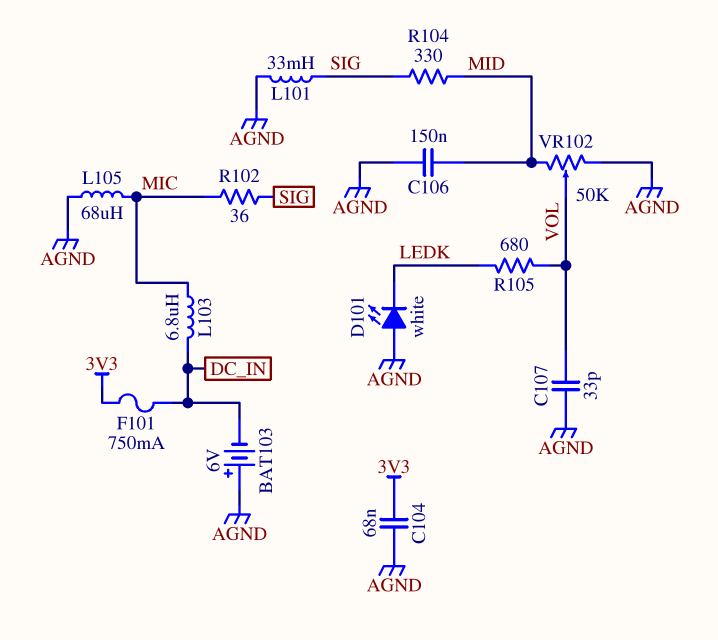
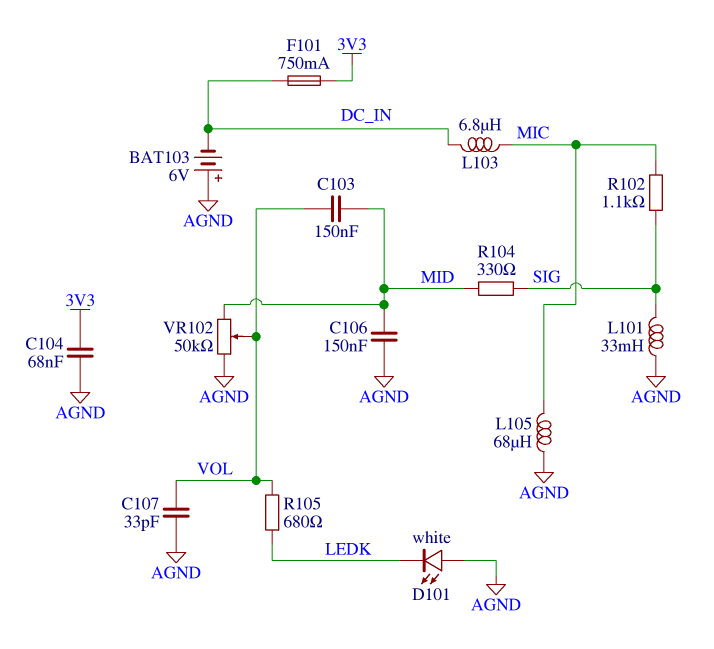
C103: none -> 150nF (MID, VOL)
R102: 36 (MIC, SIG) -> 1.1k (MIC, SIG)

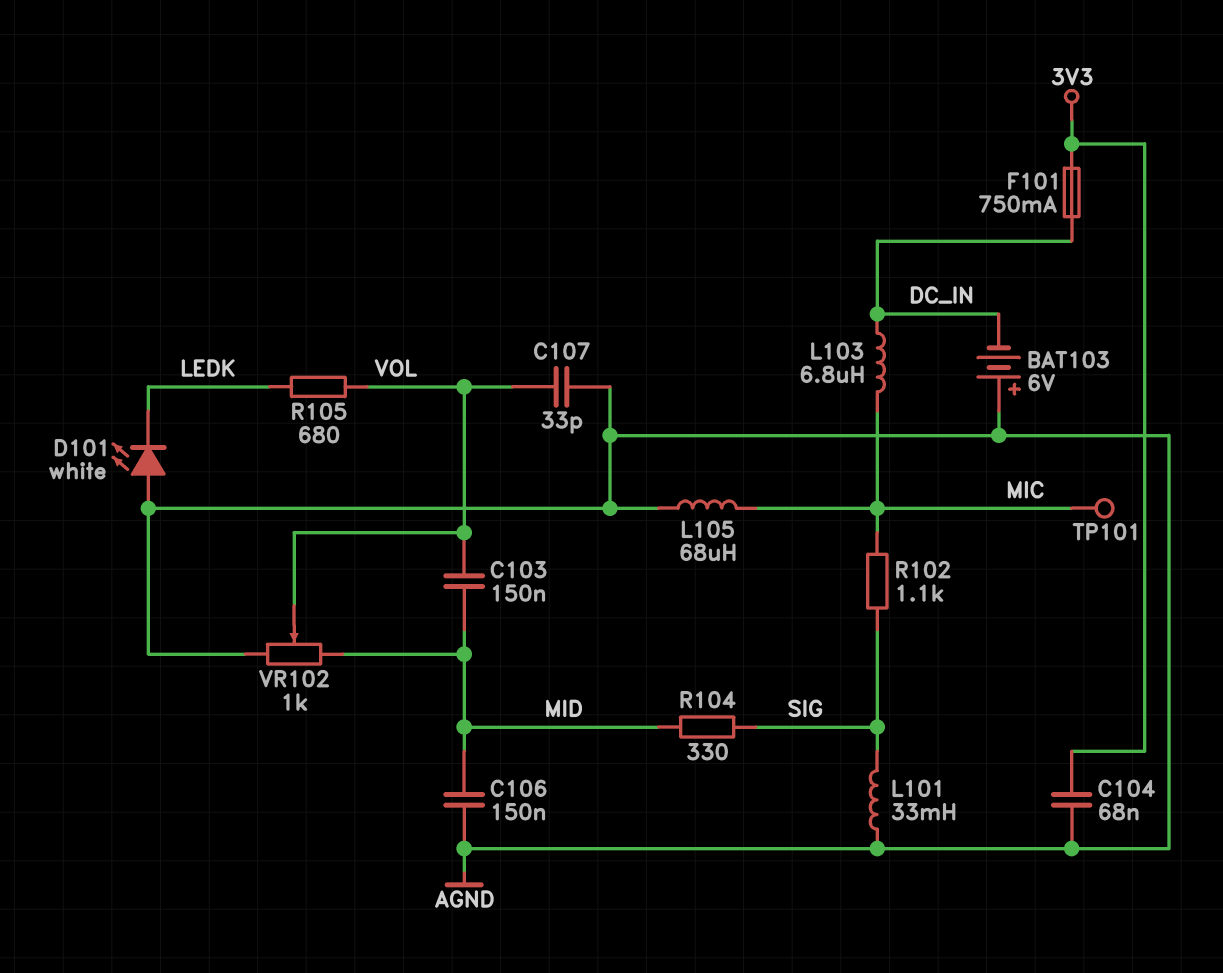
TP101: none -> test point (MIC)
VR102: 50k (AGND, MID, wiper VOL) -> 1k (AGND, MID, wiper VOL)

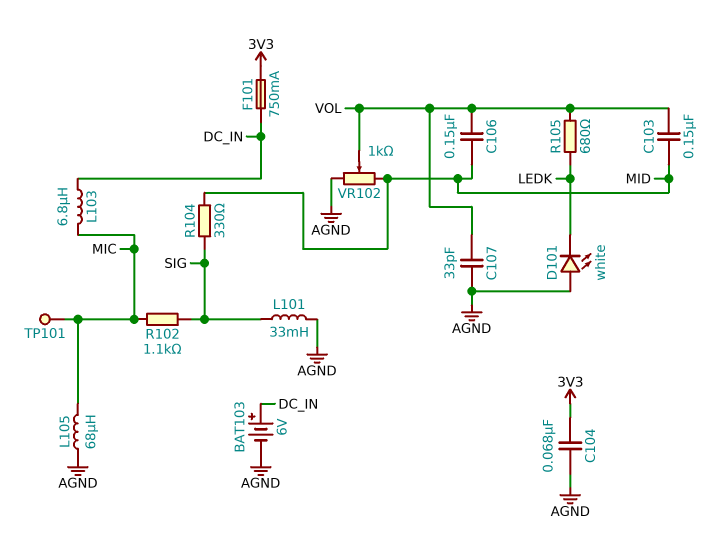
BAT103: 6V (plus AGND, minus DC_IN) -> 6V (plus DC_IN, minus AGND)
C106: 150nF (AGND, MID) -> 150nF (MID, VOL)

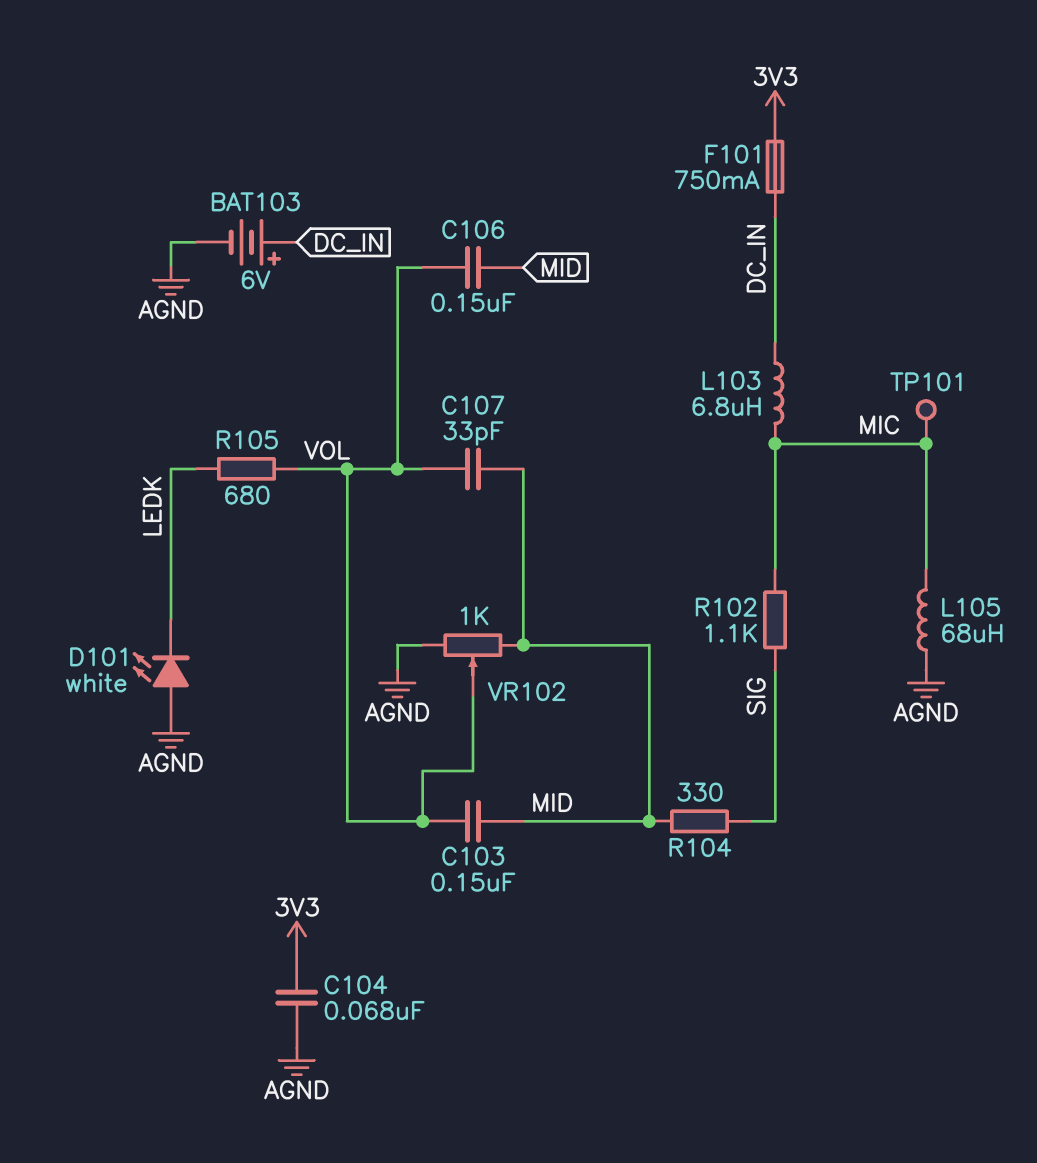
C107: 33pF (AGND, VOL) -> 33pF (MID, VOL)
L101: 33mH (AGND, SIG) -> none

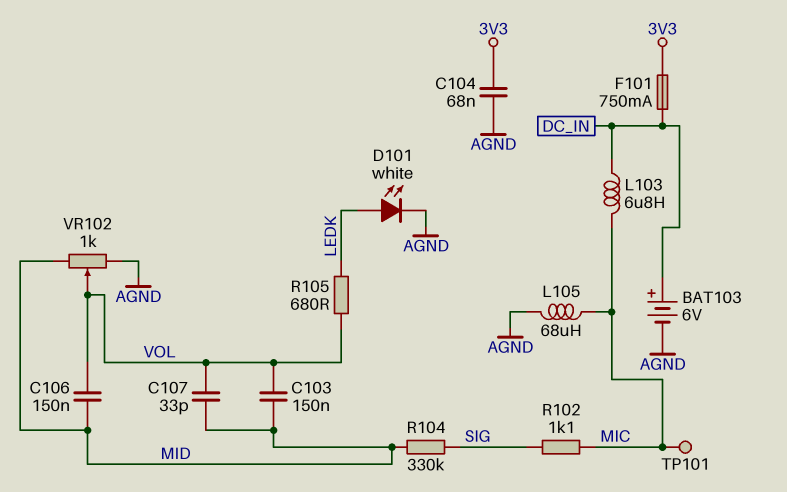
D101: LED white (A AGND, K LEDK) -> LED white (A LEDK, K AGND)
R104: 330 (MID, SIG) -> 330k (MID, SIG)

